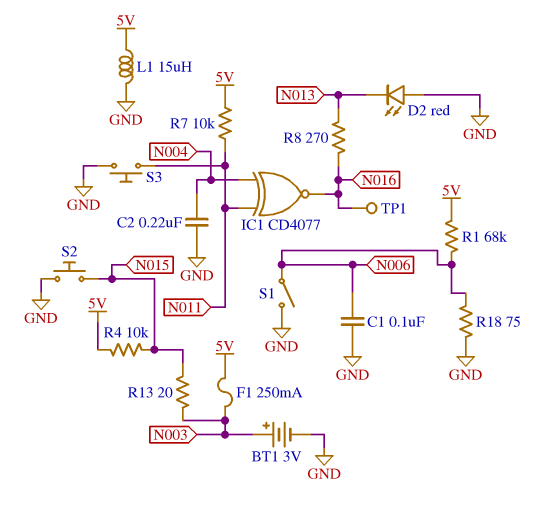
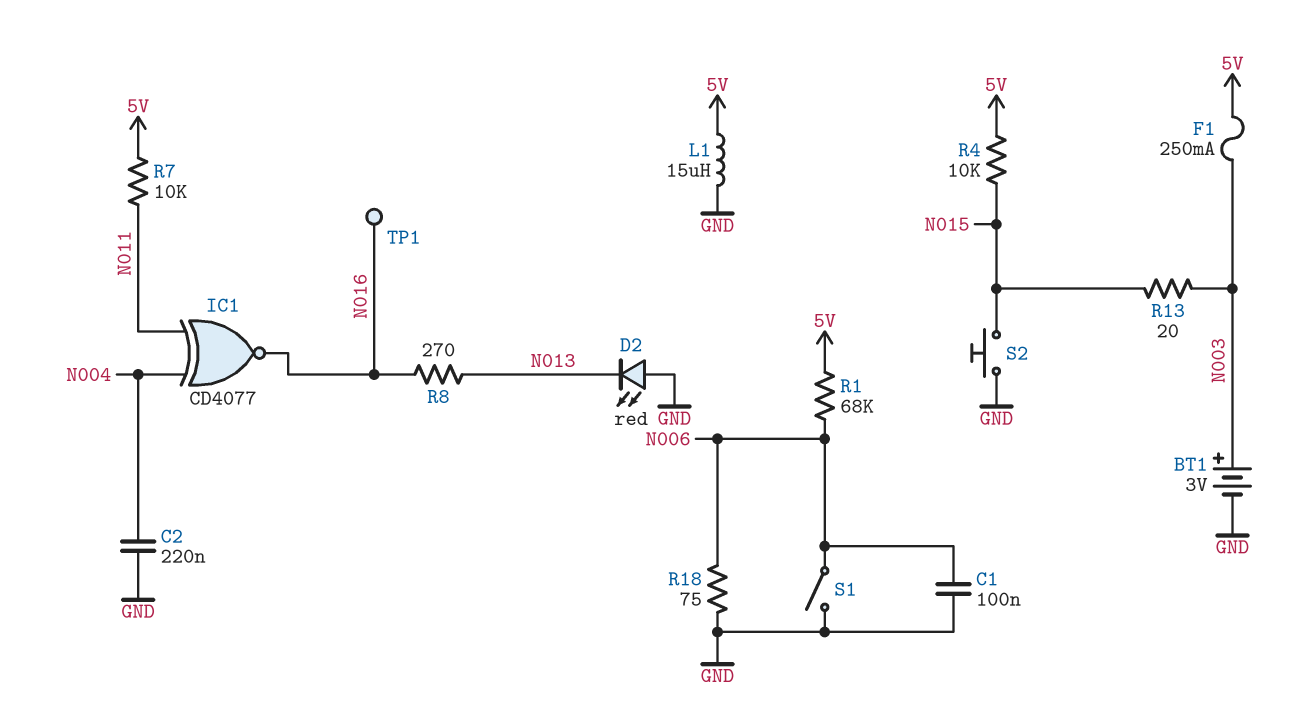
S3: button (GND, N011) -> none

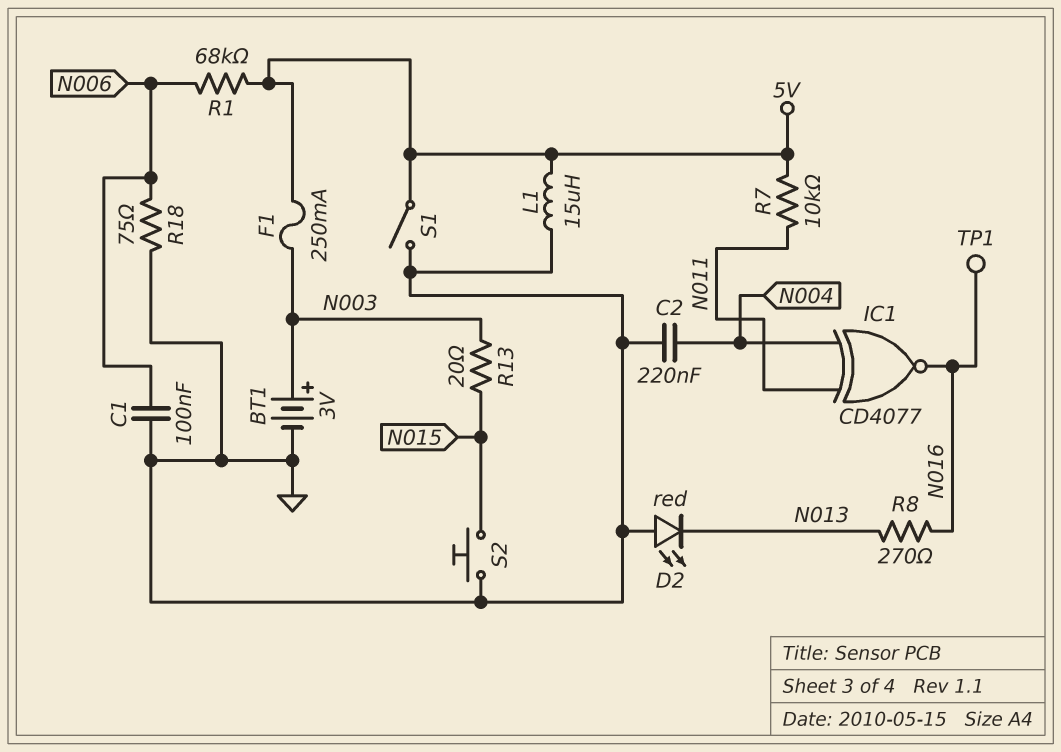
R4: 10k (5V, N015) -> none
S1: switch (GND, N006) -> switch (5V, GND)

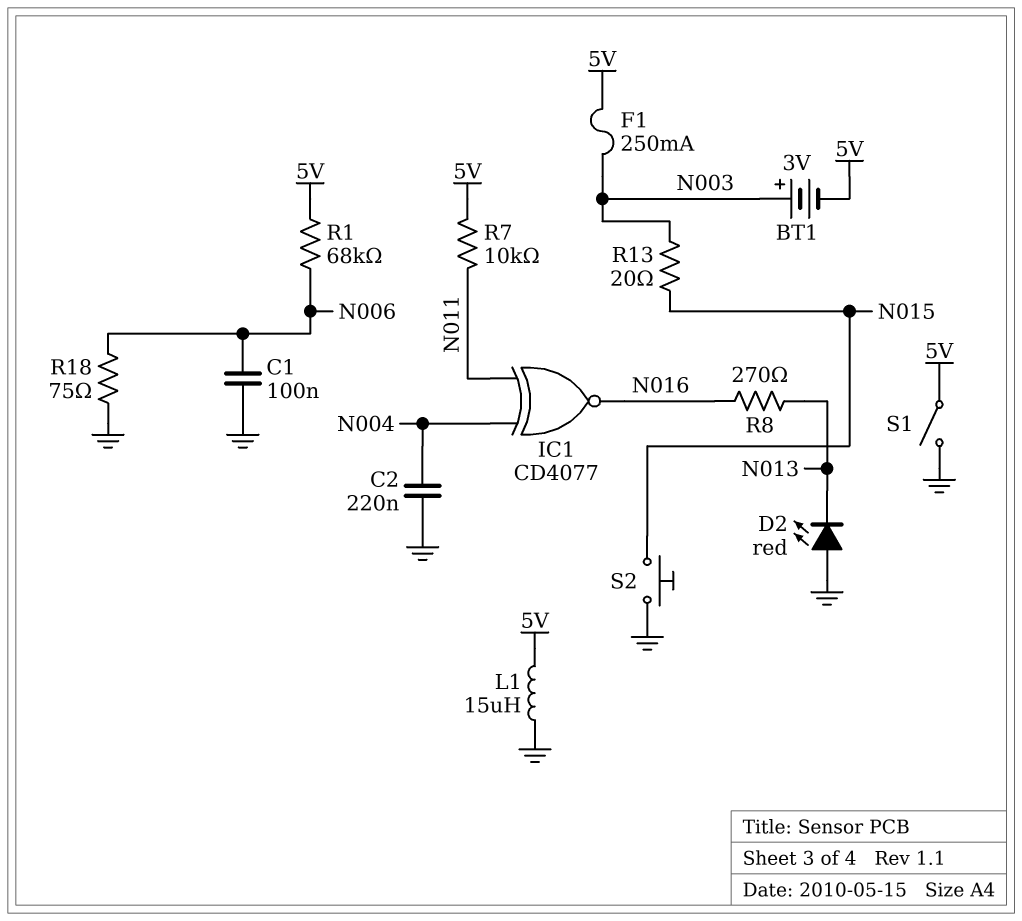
BT1: 3V (plus N003, minus GND) -> 3V (plus N003, minus 5V)
TP1: test point (N016) -> none

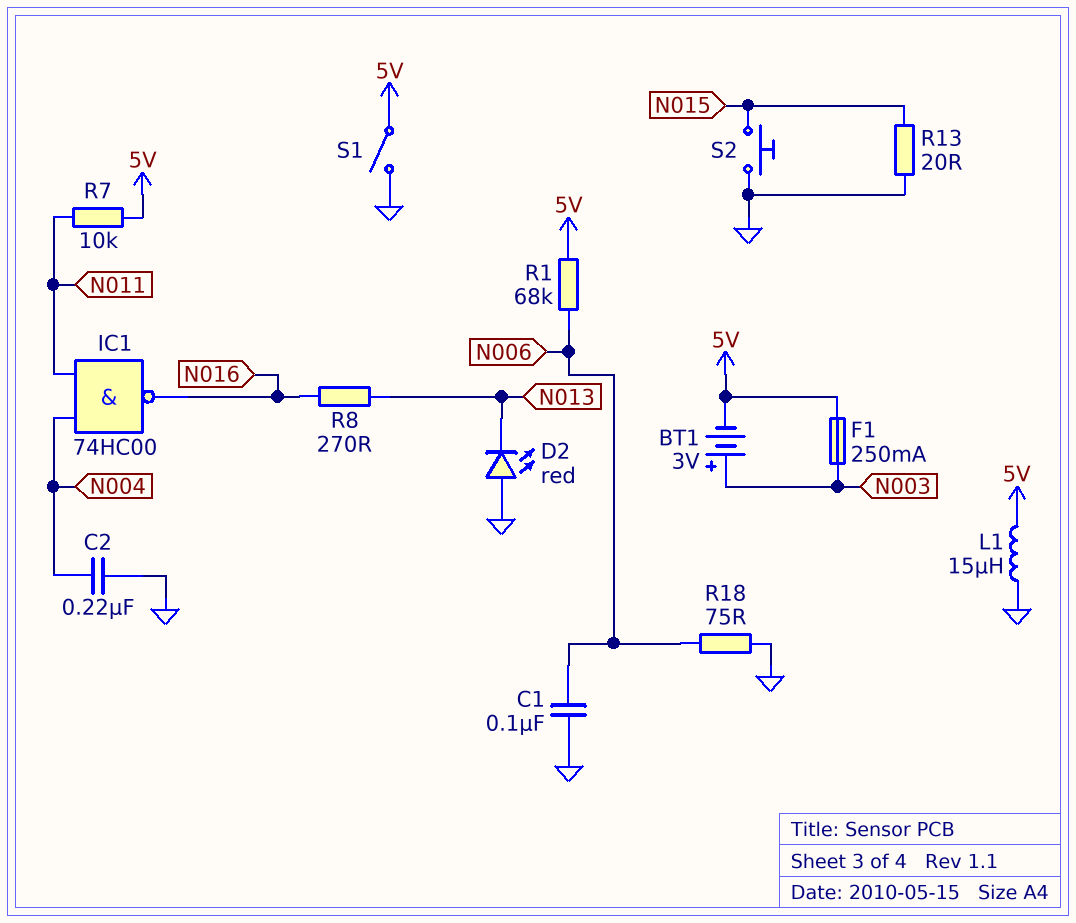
IC1: XNOR CD4077 (in N004, in N011, out N016) -> NAND 74HC00 (in N004, in N011, out N016)
R13: 20 (N003, N015) -> 20 (GND, N015)

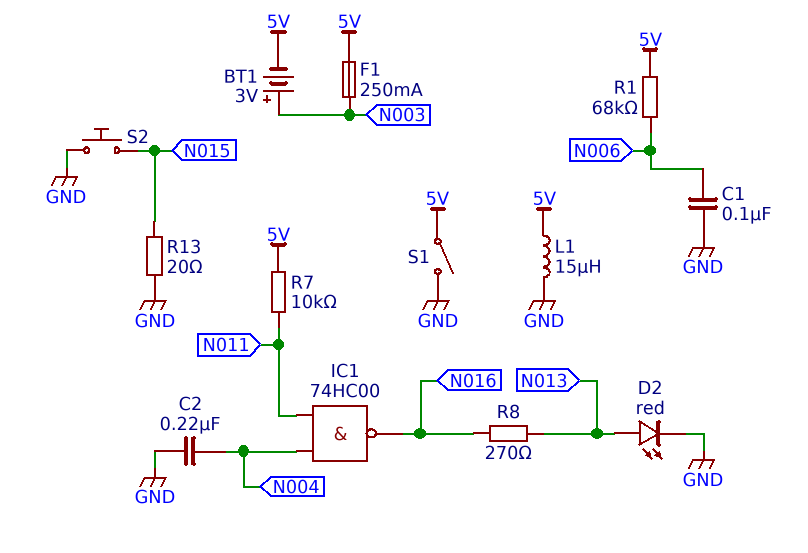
D2: LED red (A GND, K N013) -> LED red (A N013, K GND)
R18: 75 (GND, N006) -> none

